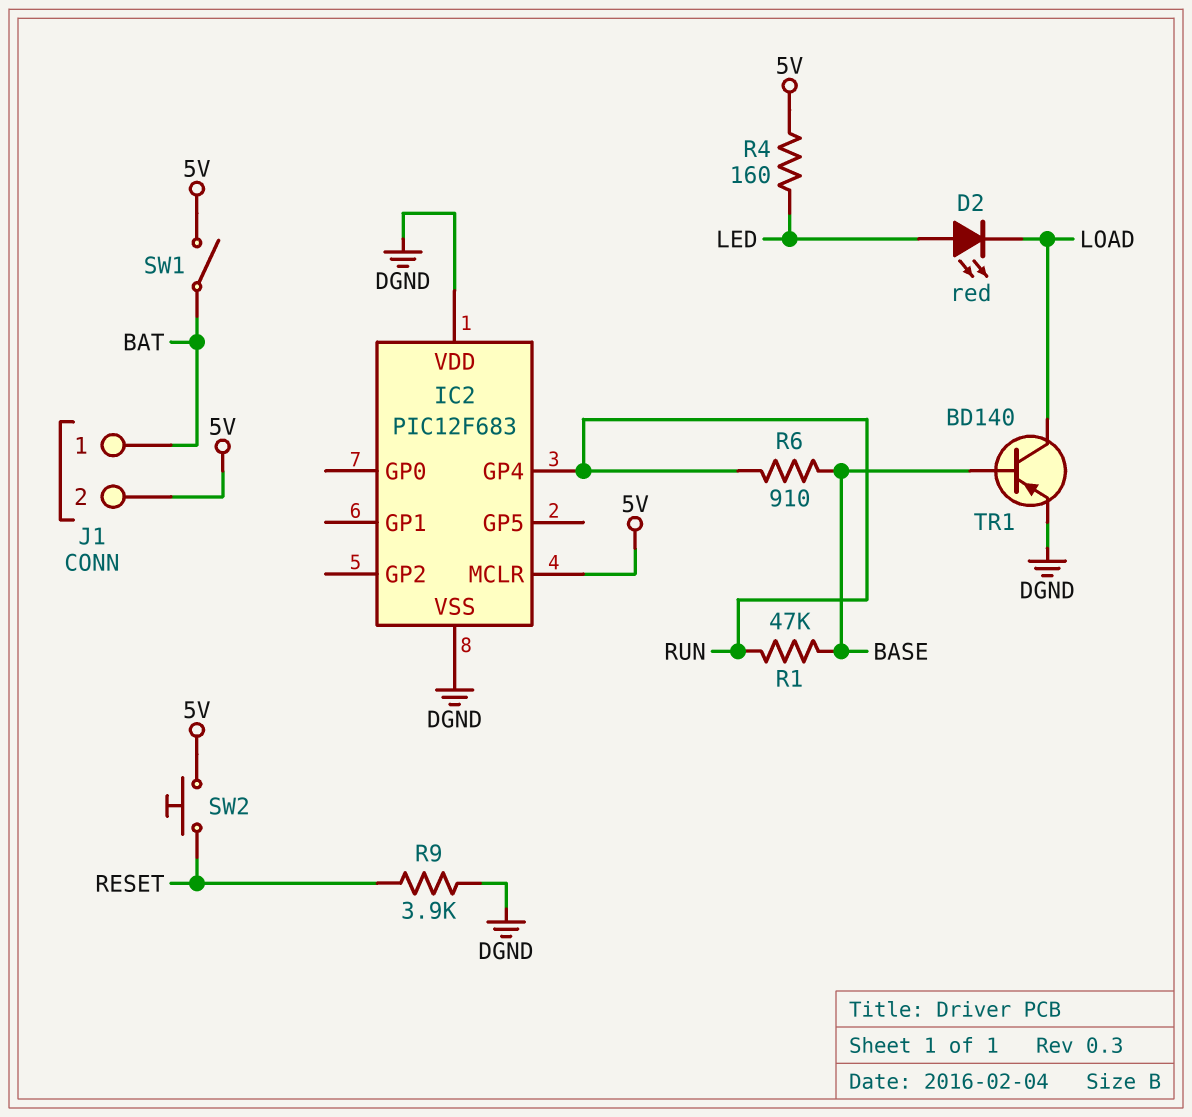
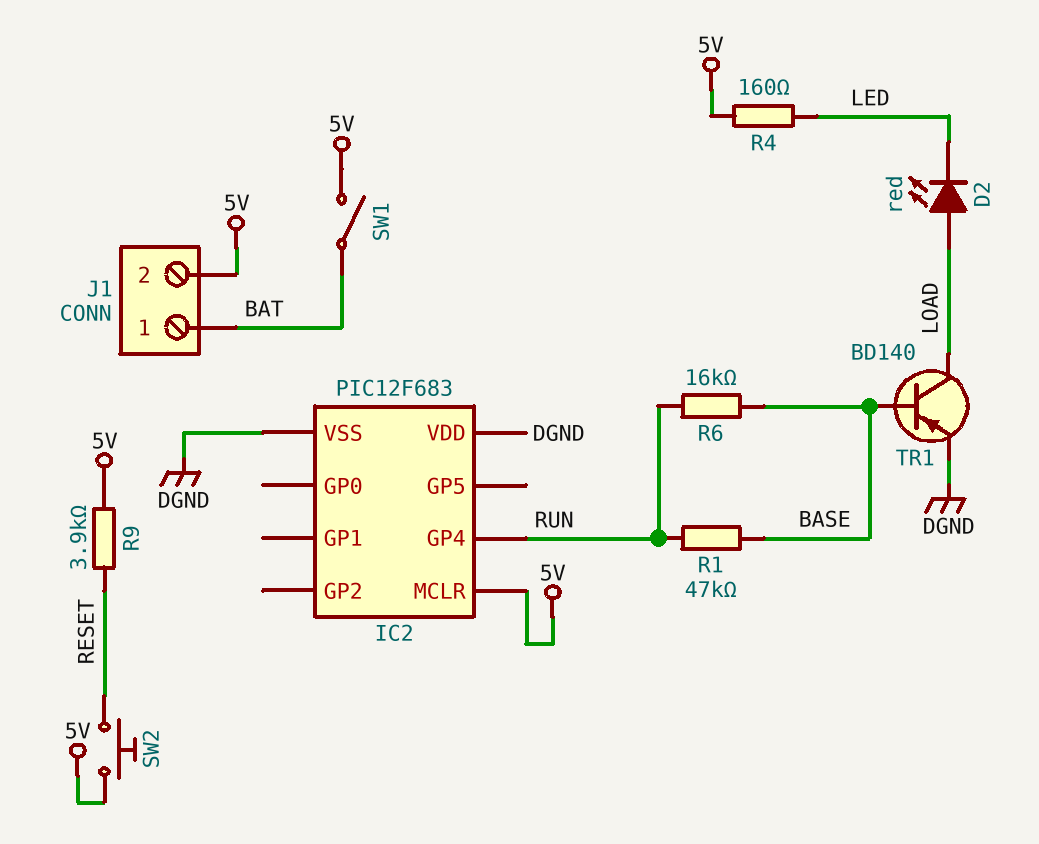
D2: LED red (A LED, K LOAD) -> LED red (A LOAD, K LED)
R6: 910 (BASE, RUN) -> 16k (BASE, RUN)
R9: 3.9k (DGND, RESET) -> 3.9k (5V, RESET)

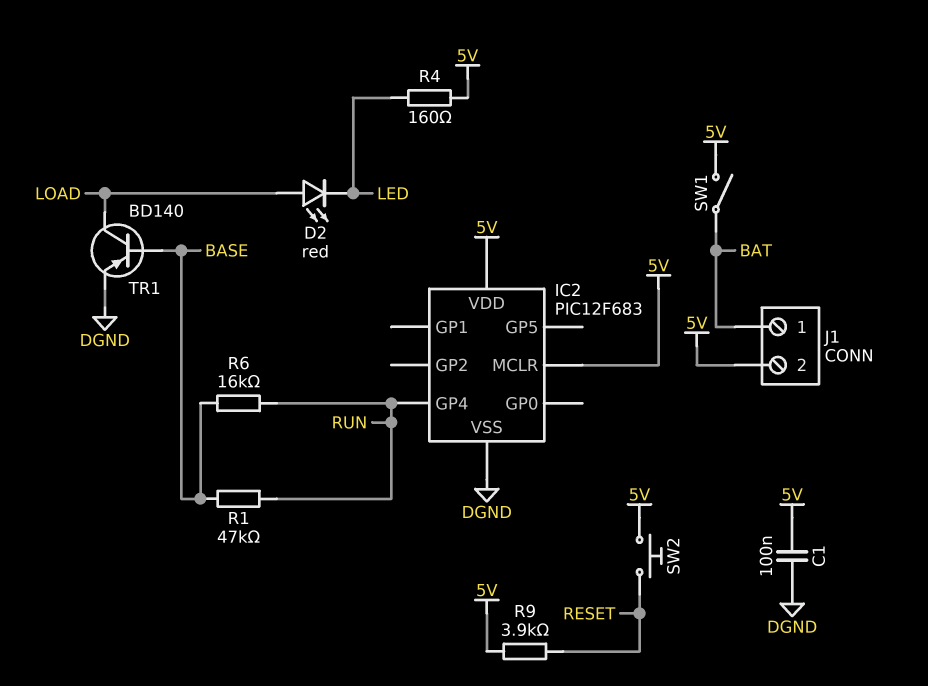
C1: none -> 100nF (5V, DGND)
IC2 pin VDD: DGND -> 5V

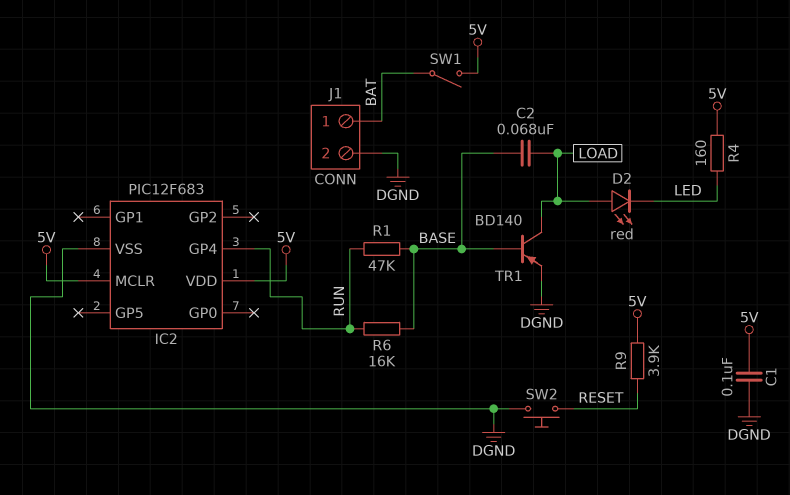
C2: none -> 68nF (BASE, LOAD)
J1 pin 2: 5V -> DGND
SW2: button (5V, RESET) -> button (DGND, RESET)

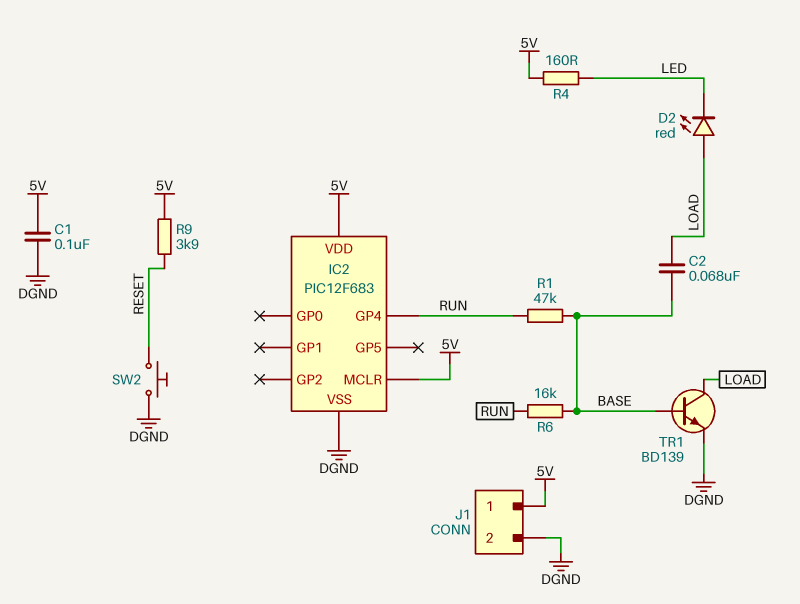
J1 pin 1: BAT -> 5V
SW1: switch (5V, BAT) -> none
TR1: PNP BD140 (B BASE, C LOAD, E DGND) -> NPN BD139 (B BASE, C LOAD, E DGND)

